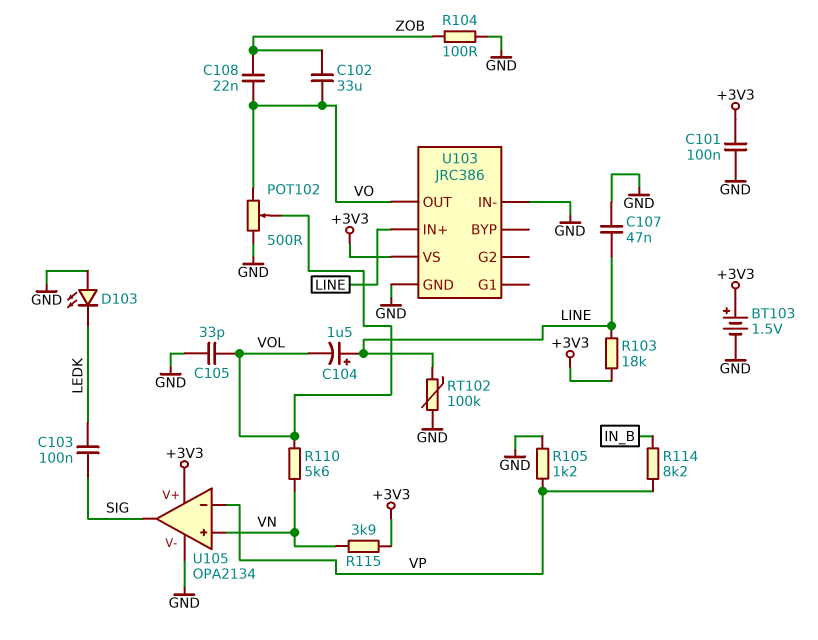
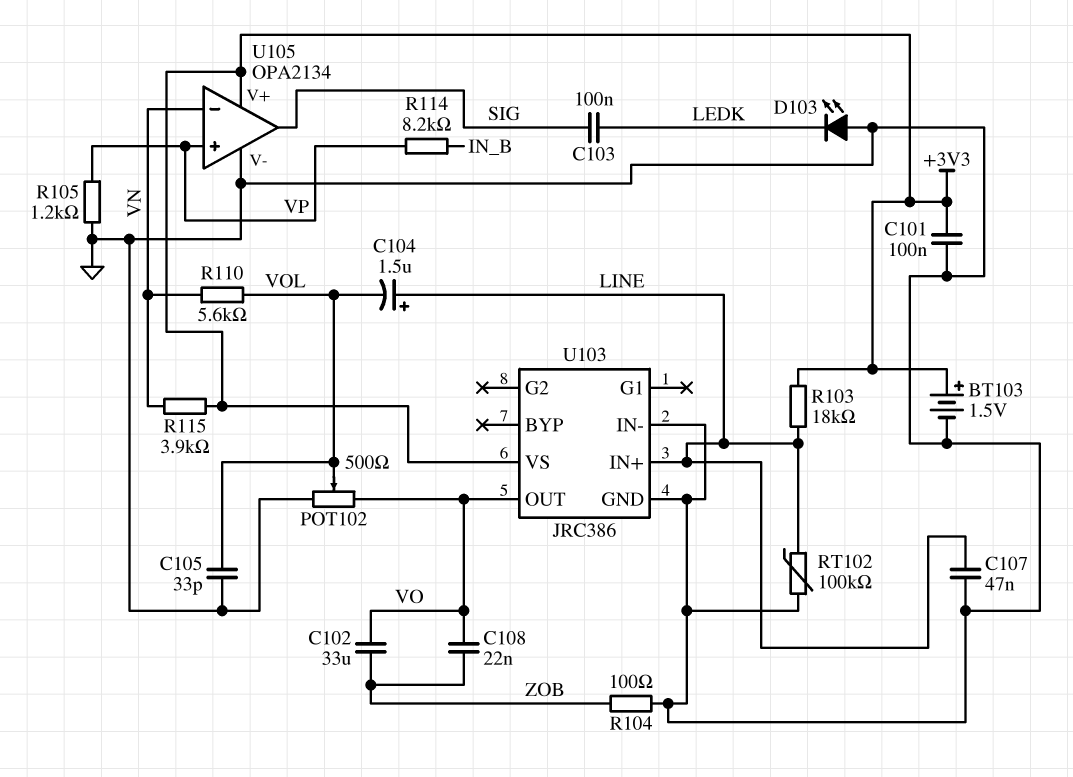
U105 pin in+: VN -> VP
U105 pin in-: VP -> VN

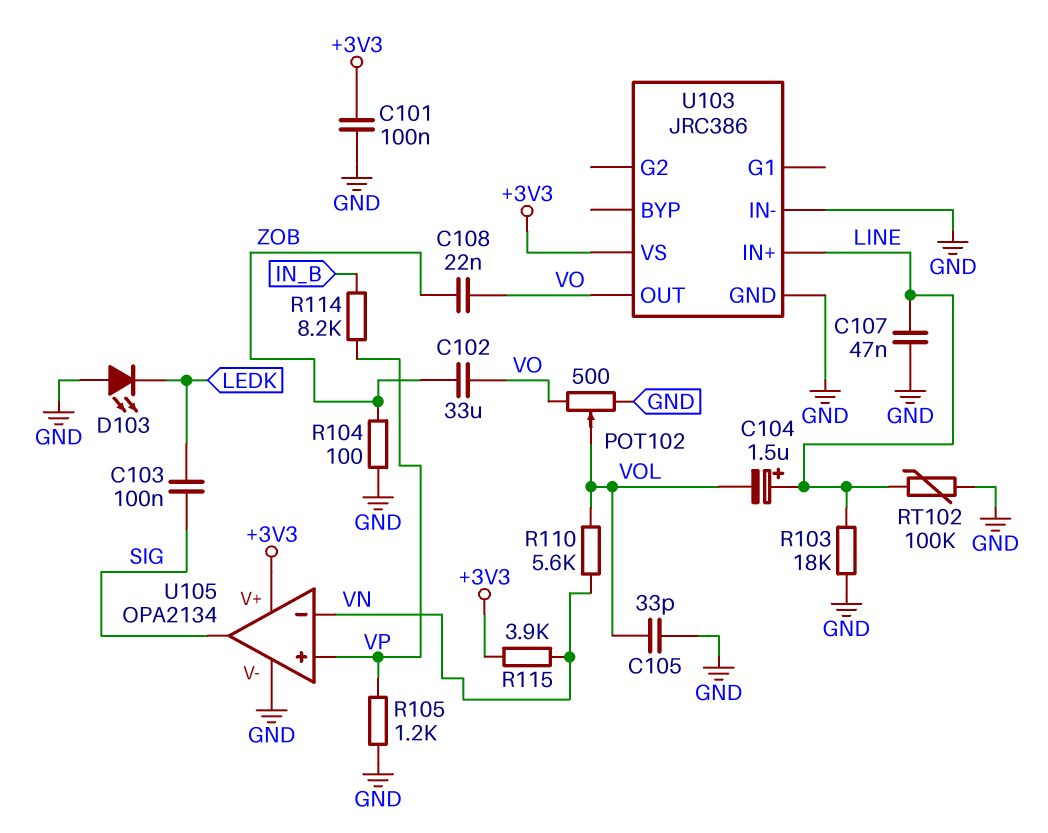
BT103: 1.5V (plus +3V3, minus GND) -> none
R103: 18k (+3V3, LINE) -> 18k (GND, LINE)

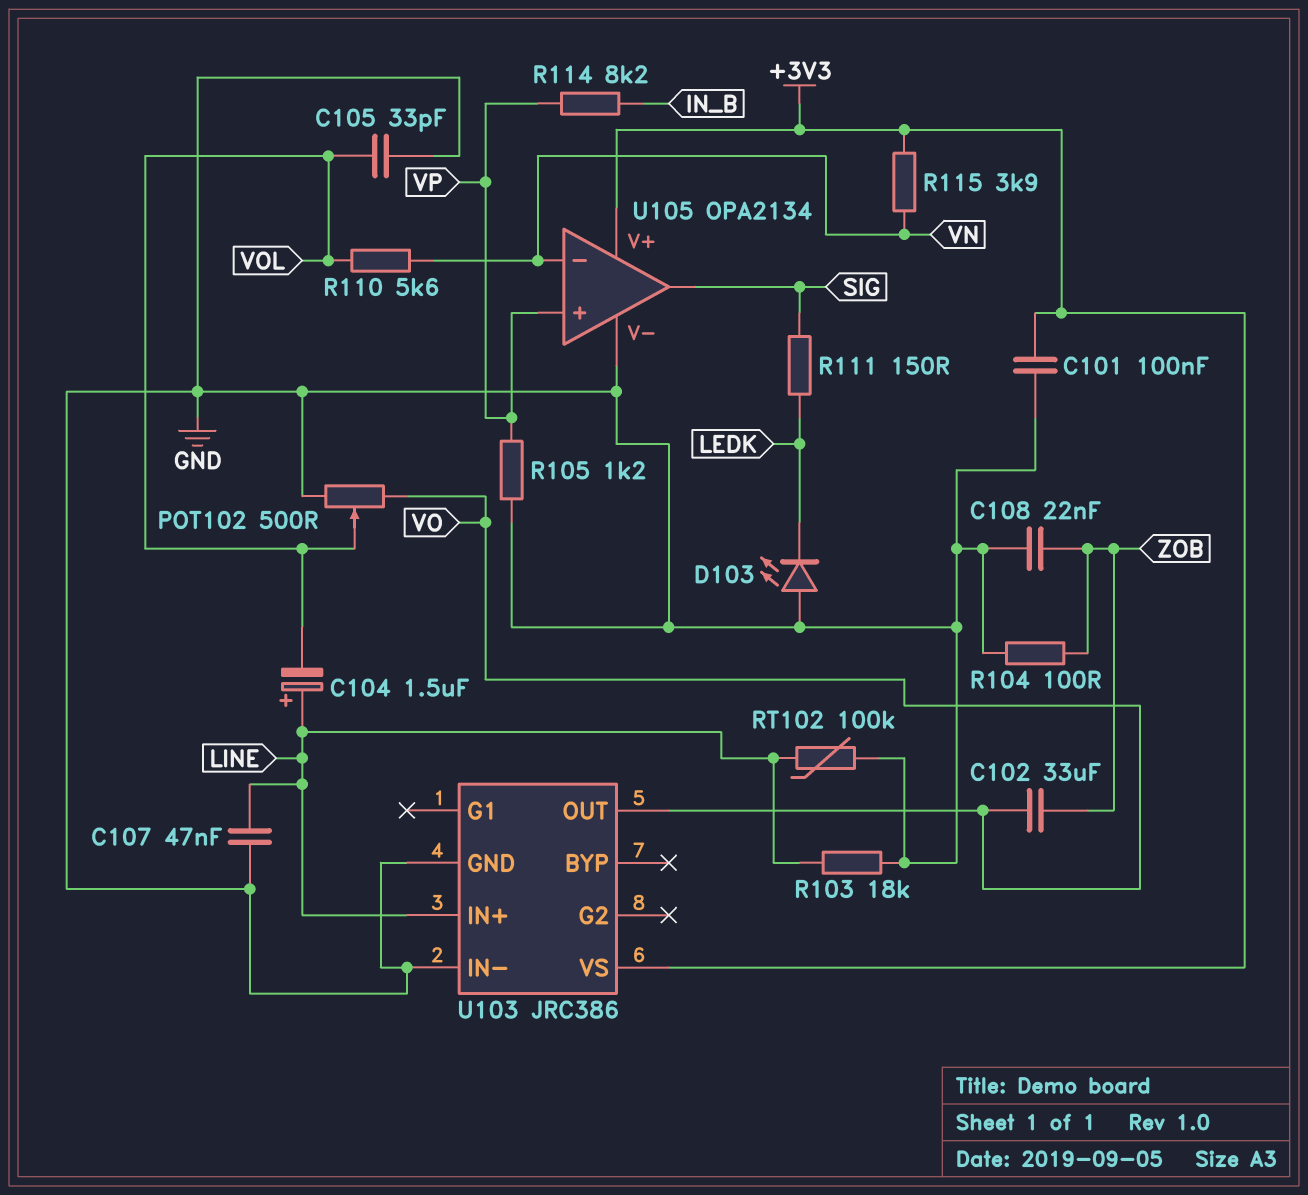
C103: 100nF (LEDK, SIG) -> none
C108: 22nF (VO, ZOB) -> 22nF (GND, ZOB)
R111: none -> 150 (LEDK, SIG)

